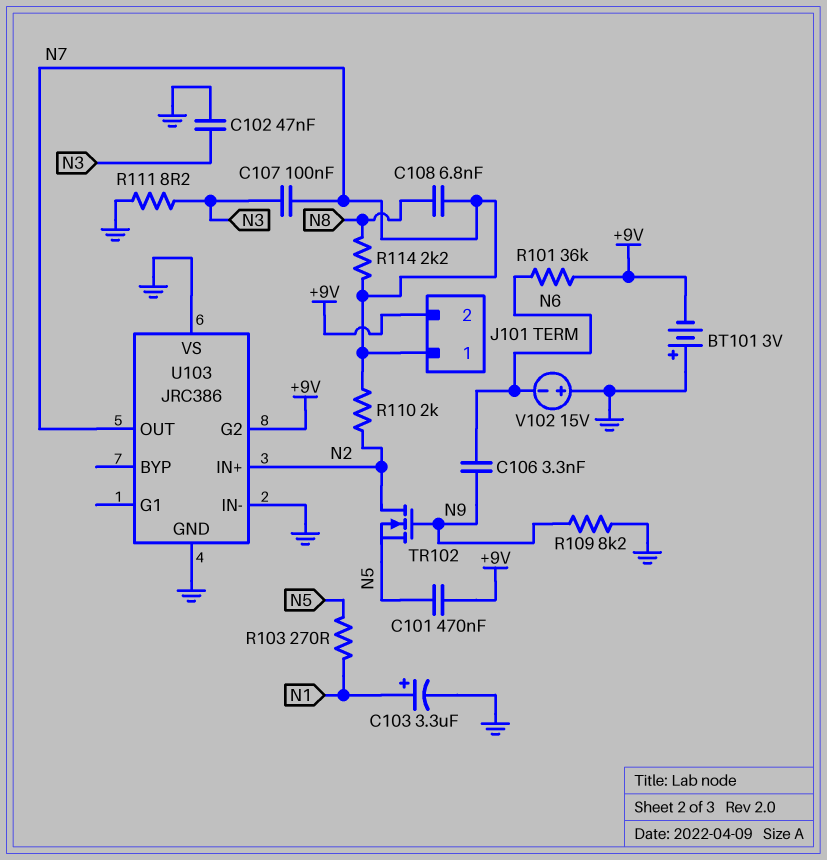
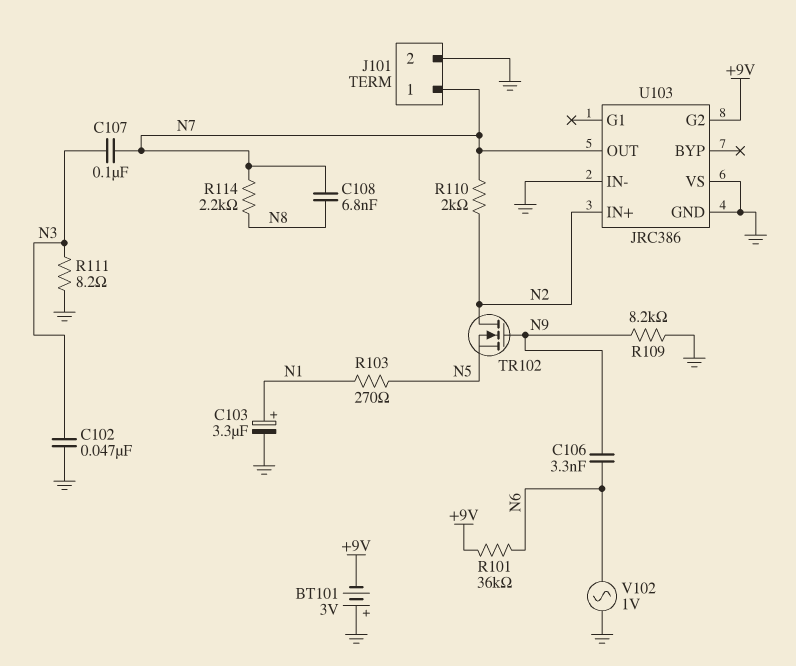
C101: 470nF (+9V, N5) -> none
J101 pin 2: +9V -> GND
V102: 15V (plus GND, minus N6) -> AC 1V (GND, N6)

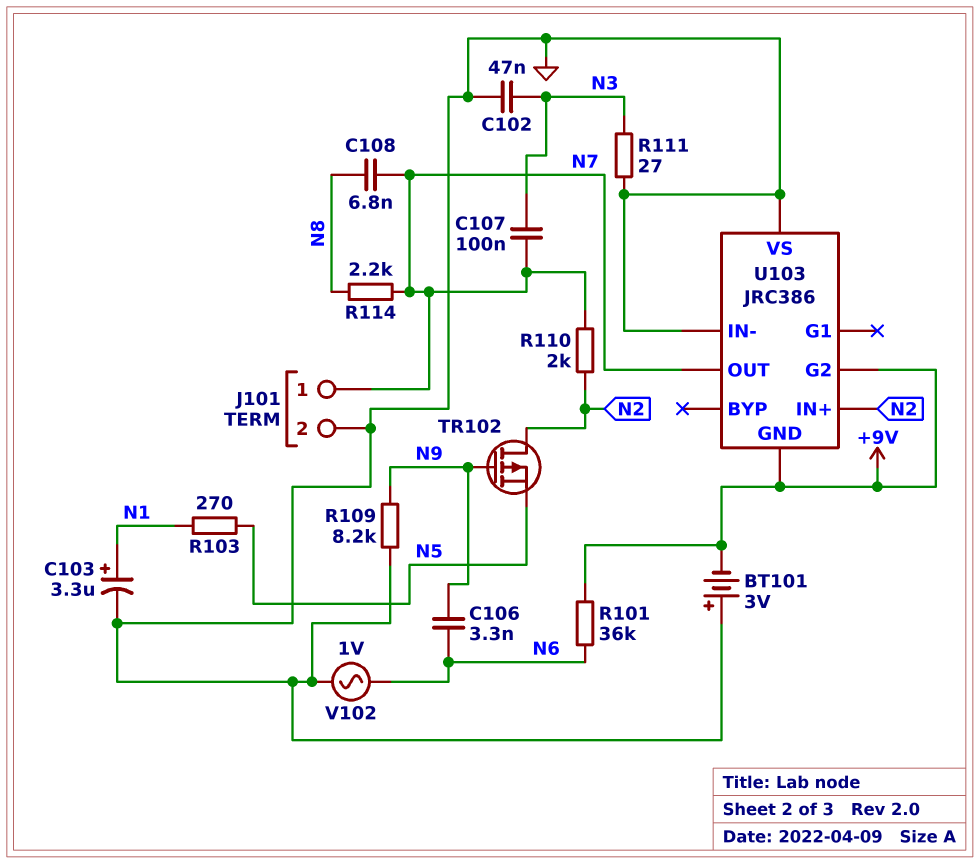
R111: 8.2 (GND, N3) -> 27 (GND, N3)
TR102: NMOS (G N9, D N2, S N5) -> PMOS (G N9, D N2, S N5)
U103 pin GND: GND -> +9V

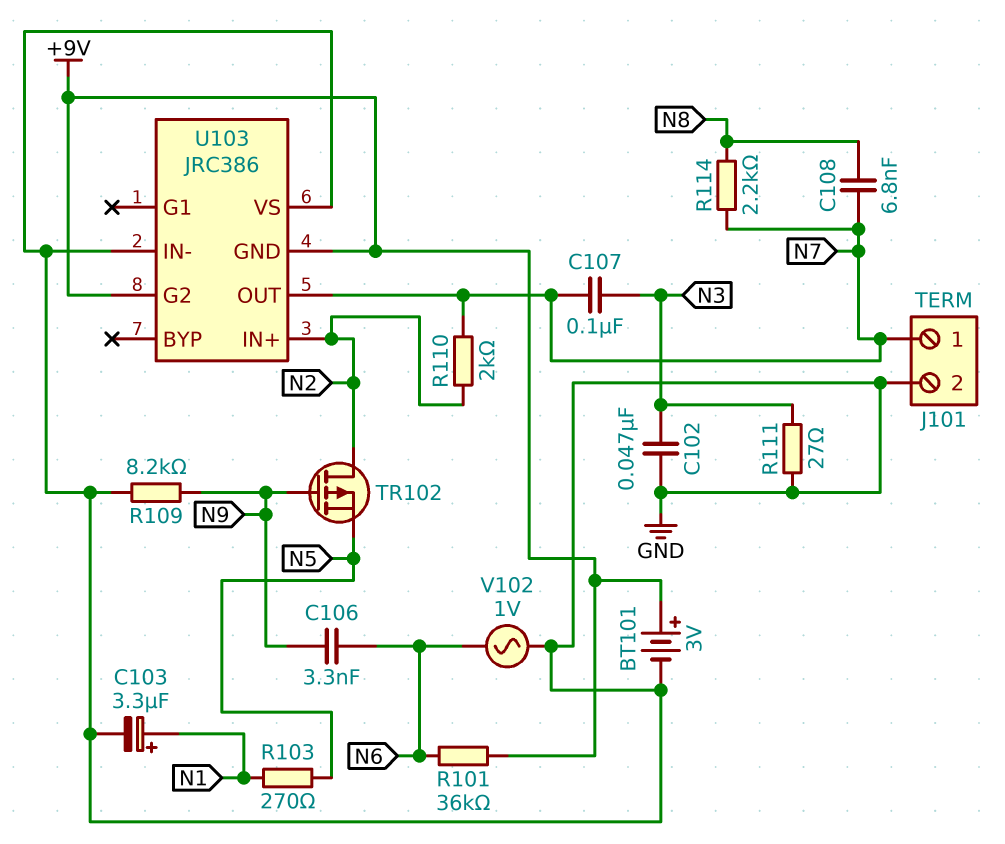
BT101: 3V (plus GND, minus +9V) -> 3V (plus +9V, minus GND)

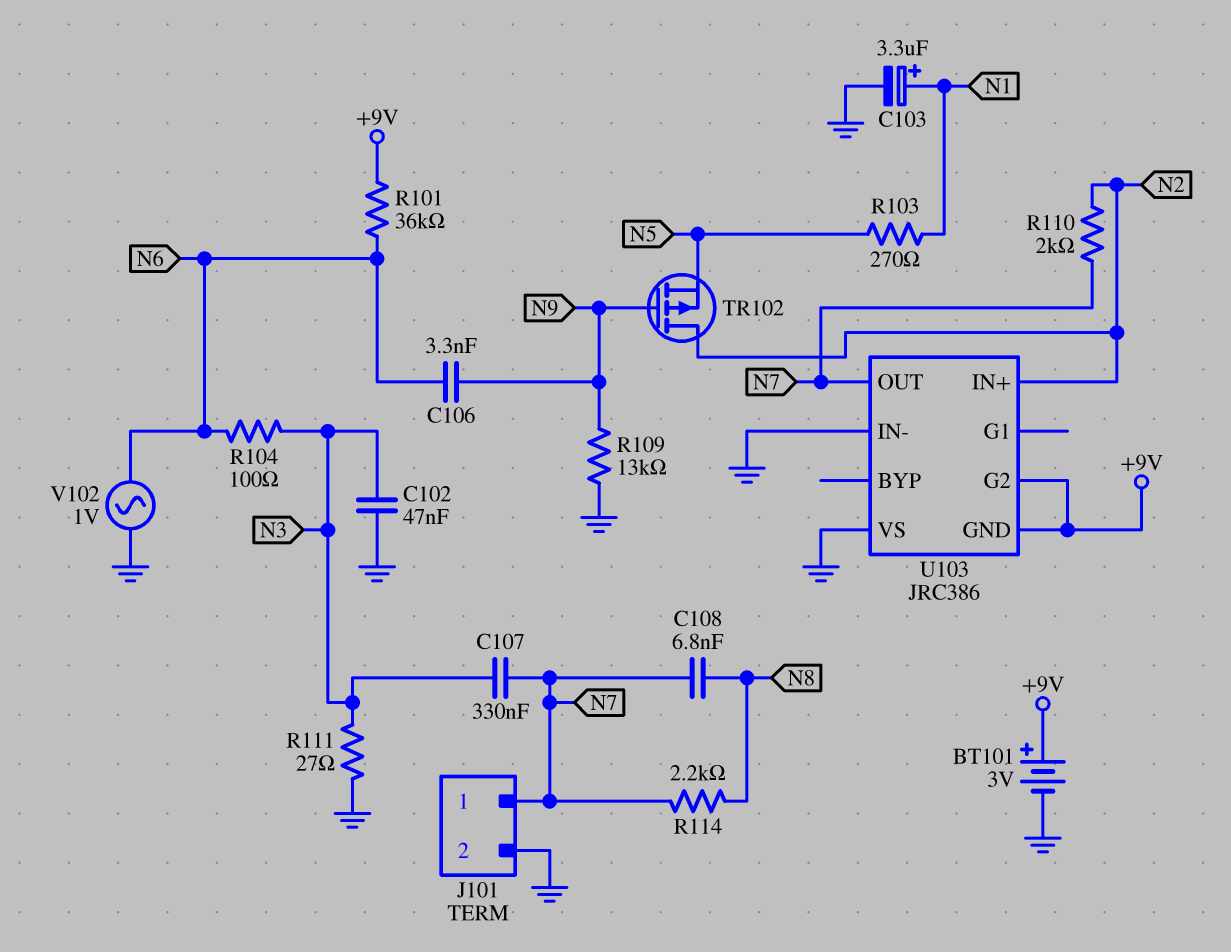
C107: 100nF (N3, N7) -> 330nF (N3, N7)
R104: none -> 100 (N3, N6)
R109: 8.2k (GND, N9) -> 13k (GND, N9)

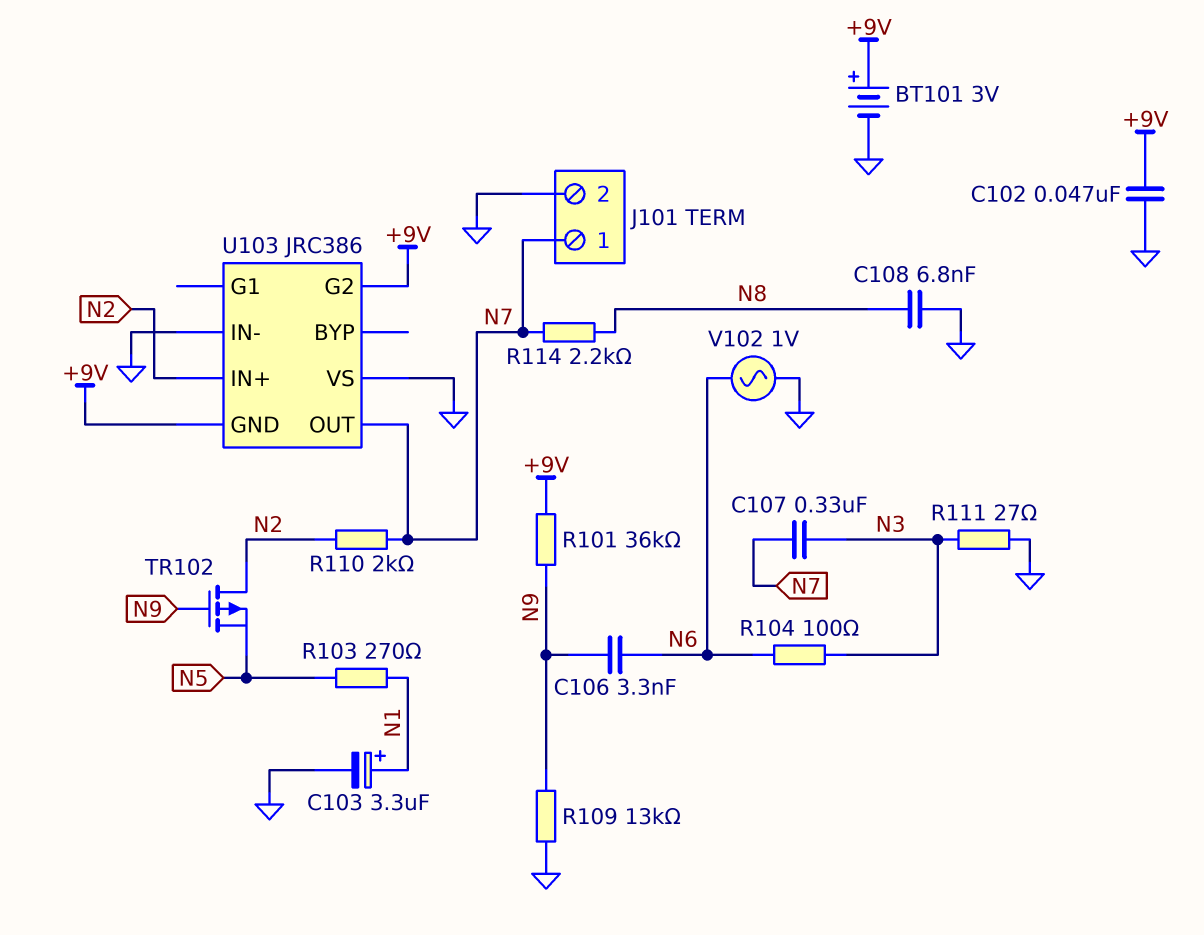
C102: 47nF (GND, N3) -> 47nF (+9V, GND)
C108: 6.8nF (N7, N8) -> 6.8nF (GND, N8)
R101: 36k (+9V, N6) -> 36k (+9V, N9)

